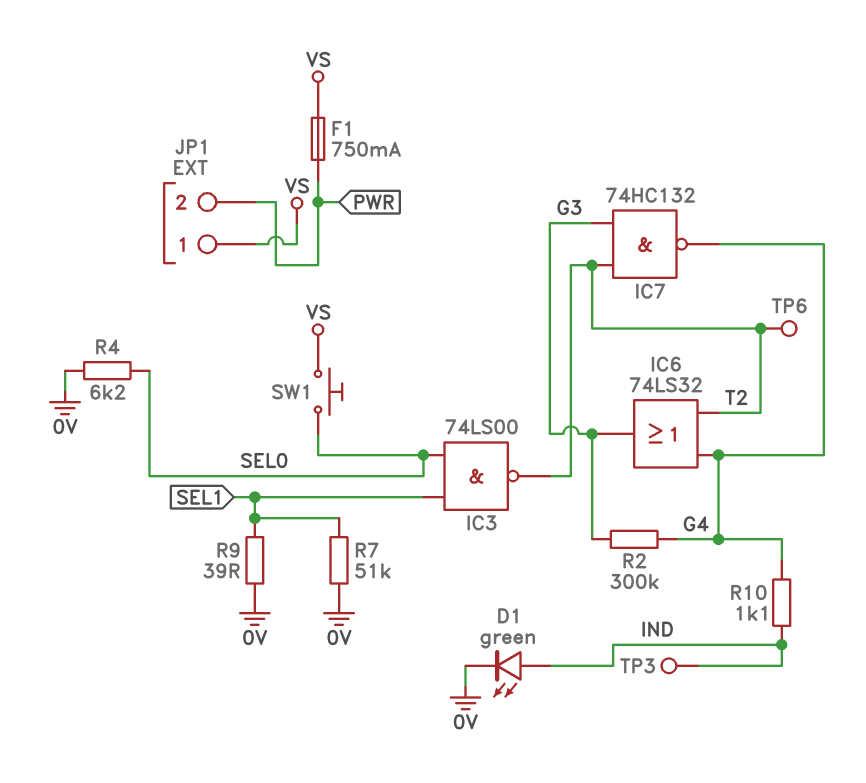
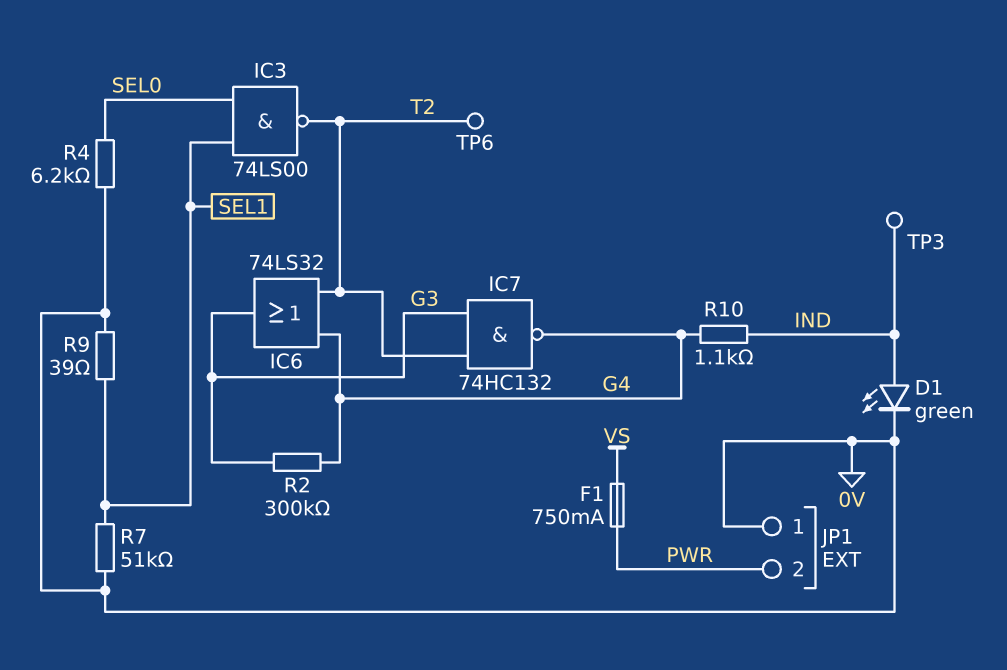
JP1 pin 1: VS -> 0V
SW1: button (SEL0, VS) -> none

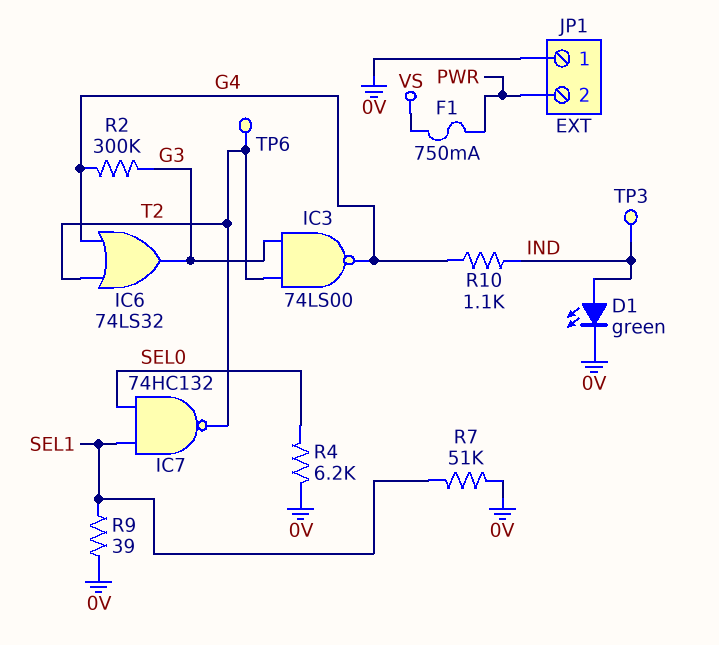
IC3: NAND 74LS00 (in SEL0, in SEL1, out T2) -> NAND 74LS00 (in G3, in T2, out G4)
IC7: NAND 74HC132 (in G3, in T2, out G4) -> NAND 74HC132 (in SEL0, in SEL1, out T2)

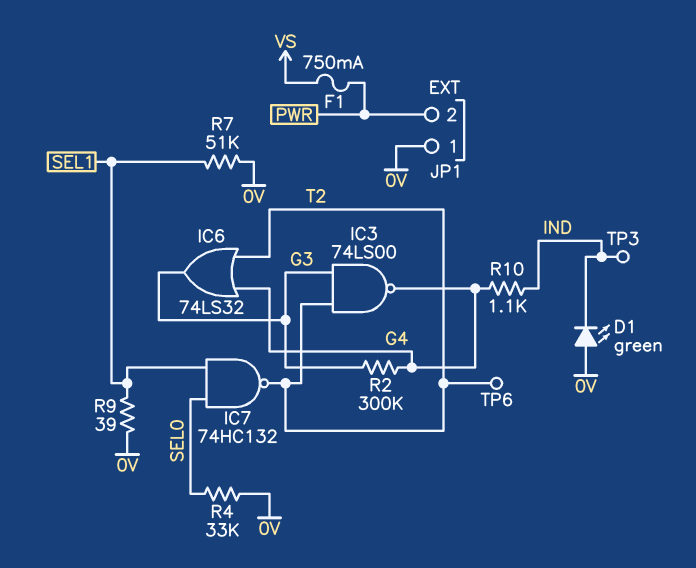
D1: LED green (A IND, K 0V) -> LED green (A 0V, K IND)
R4: 6.2k (0V, SEL0) -> 33k (0V, SEL0)

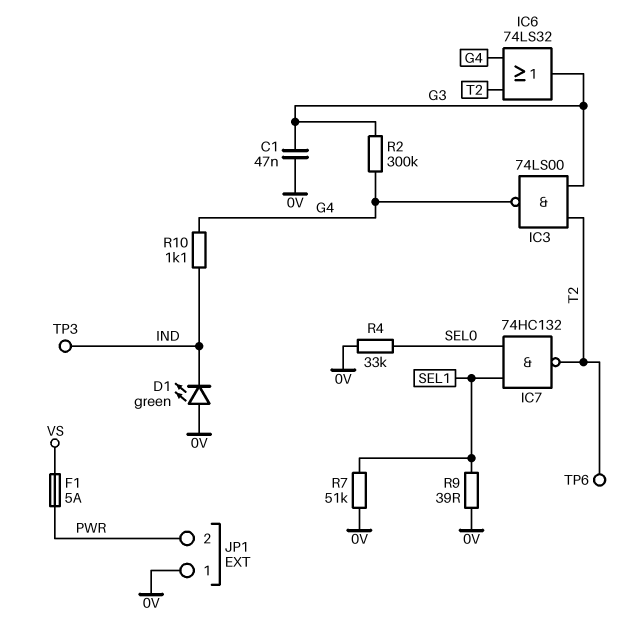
C1: none -> 47nF (0V, G3)
F1: 750mA (PWR, VS) -> 5A (PWR, VS)

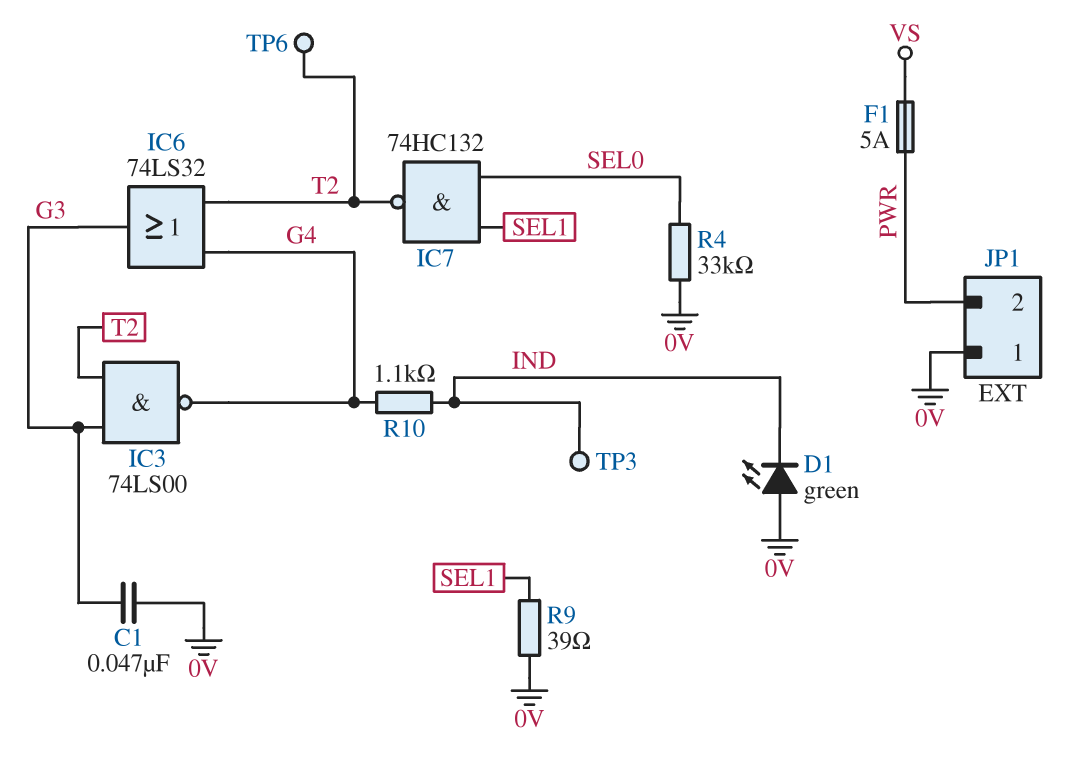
R2: 300k (G3, G4) -> none
R7: 51k (0V, SEL1) -> none

